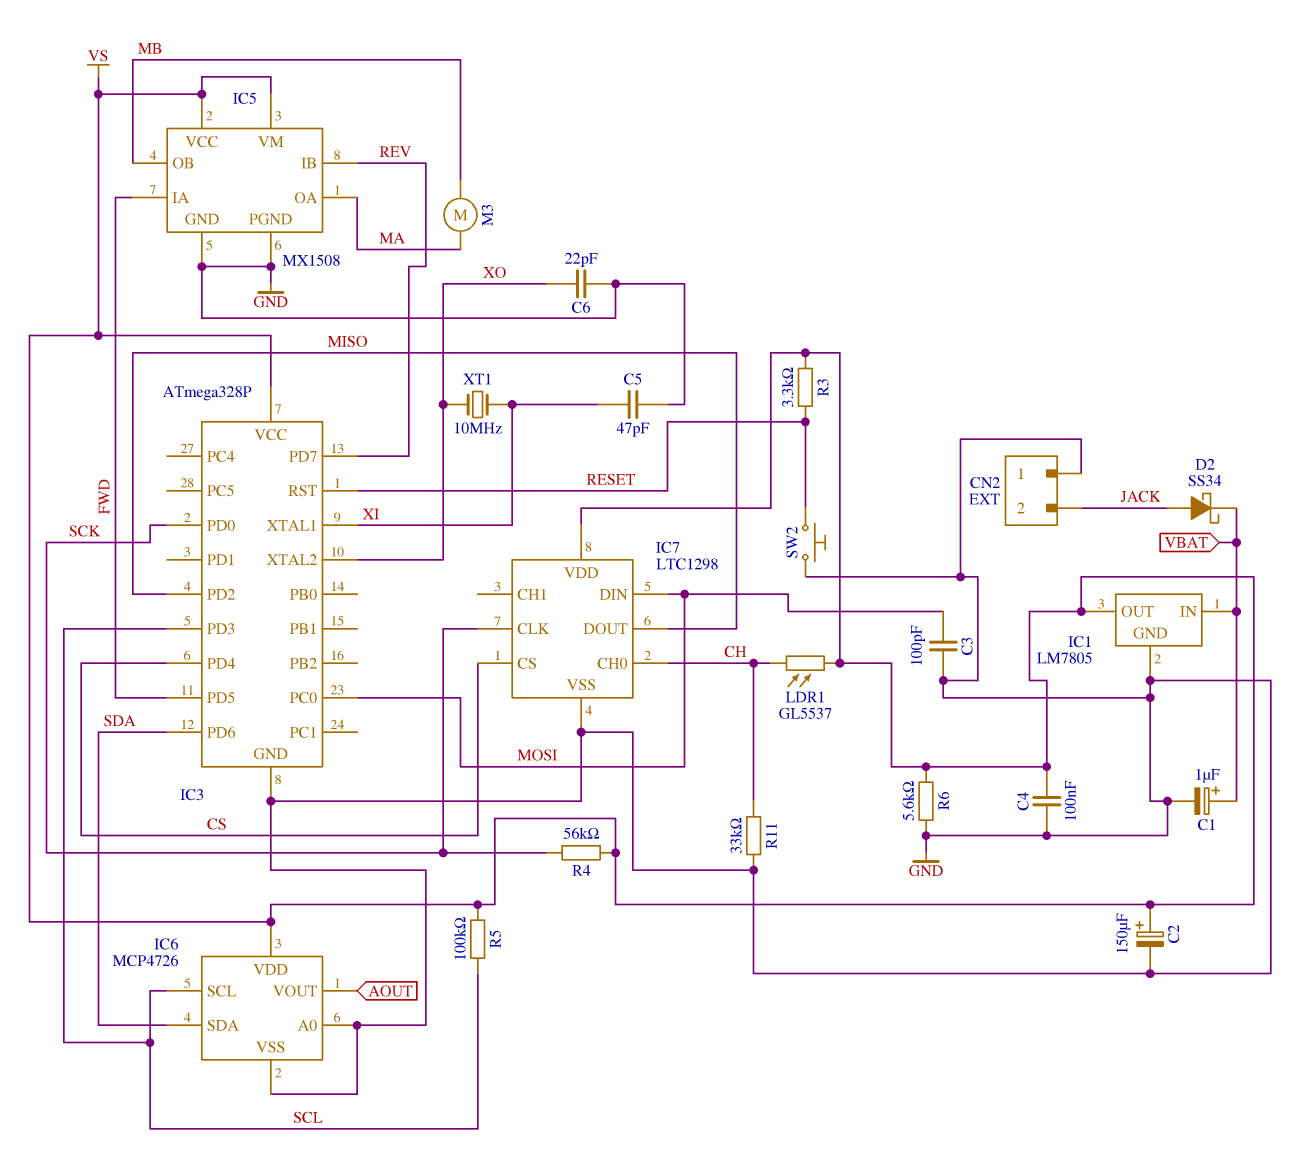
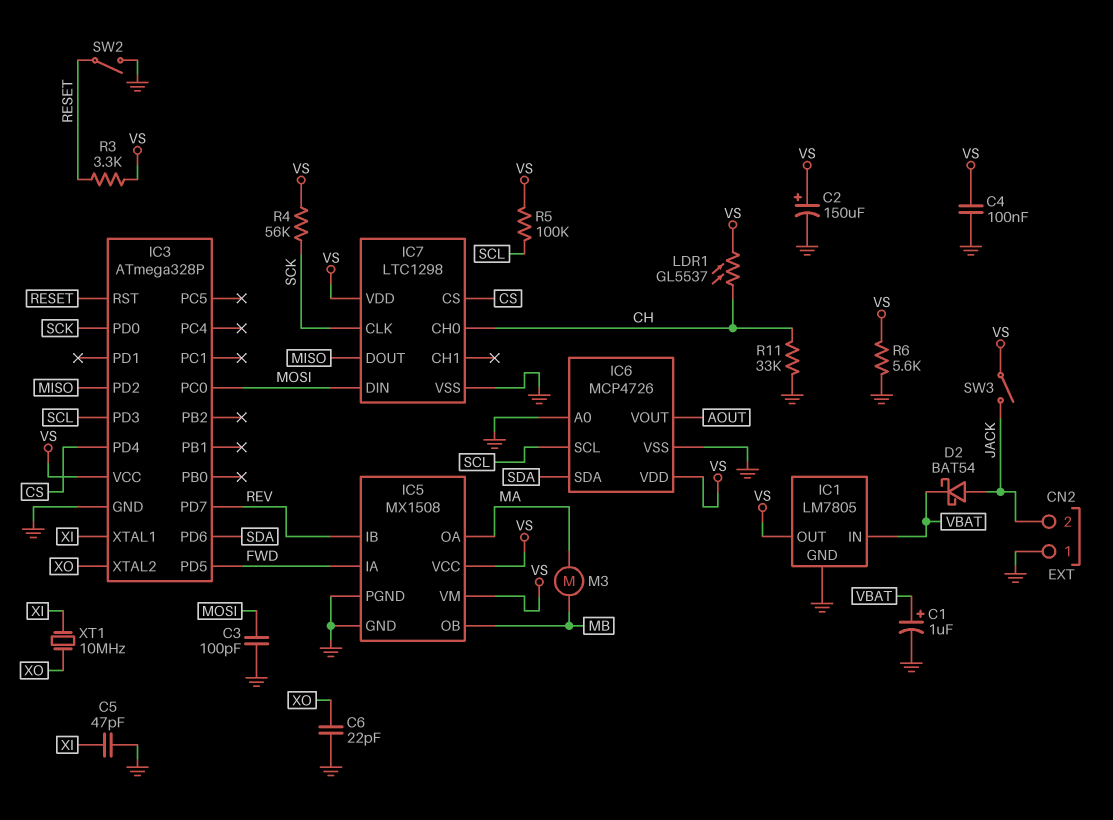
D2: schottky SS34 (A JACK, K VBAT) -> schottky BAT54 (A JACK, K VBAT)
SW2: button (GND, RESET) -> switch (GND, RESET)
SW3: none -> switch (JACK, VS)

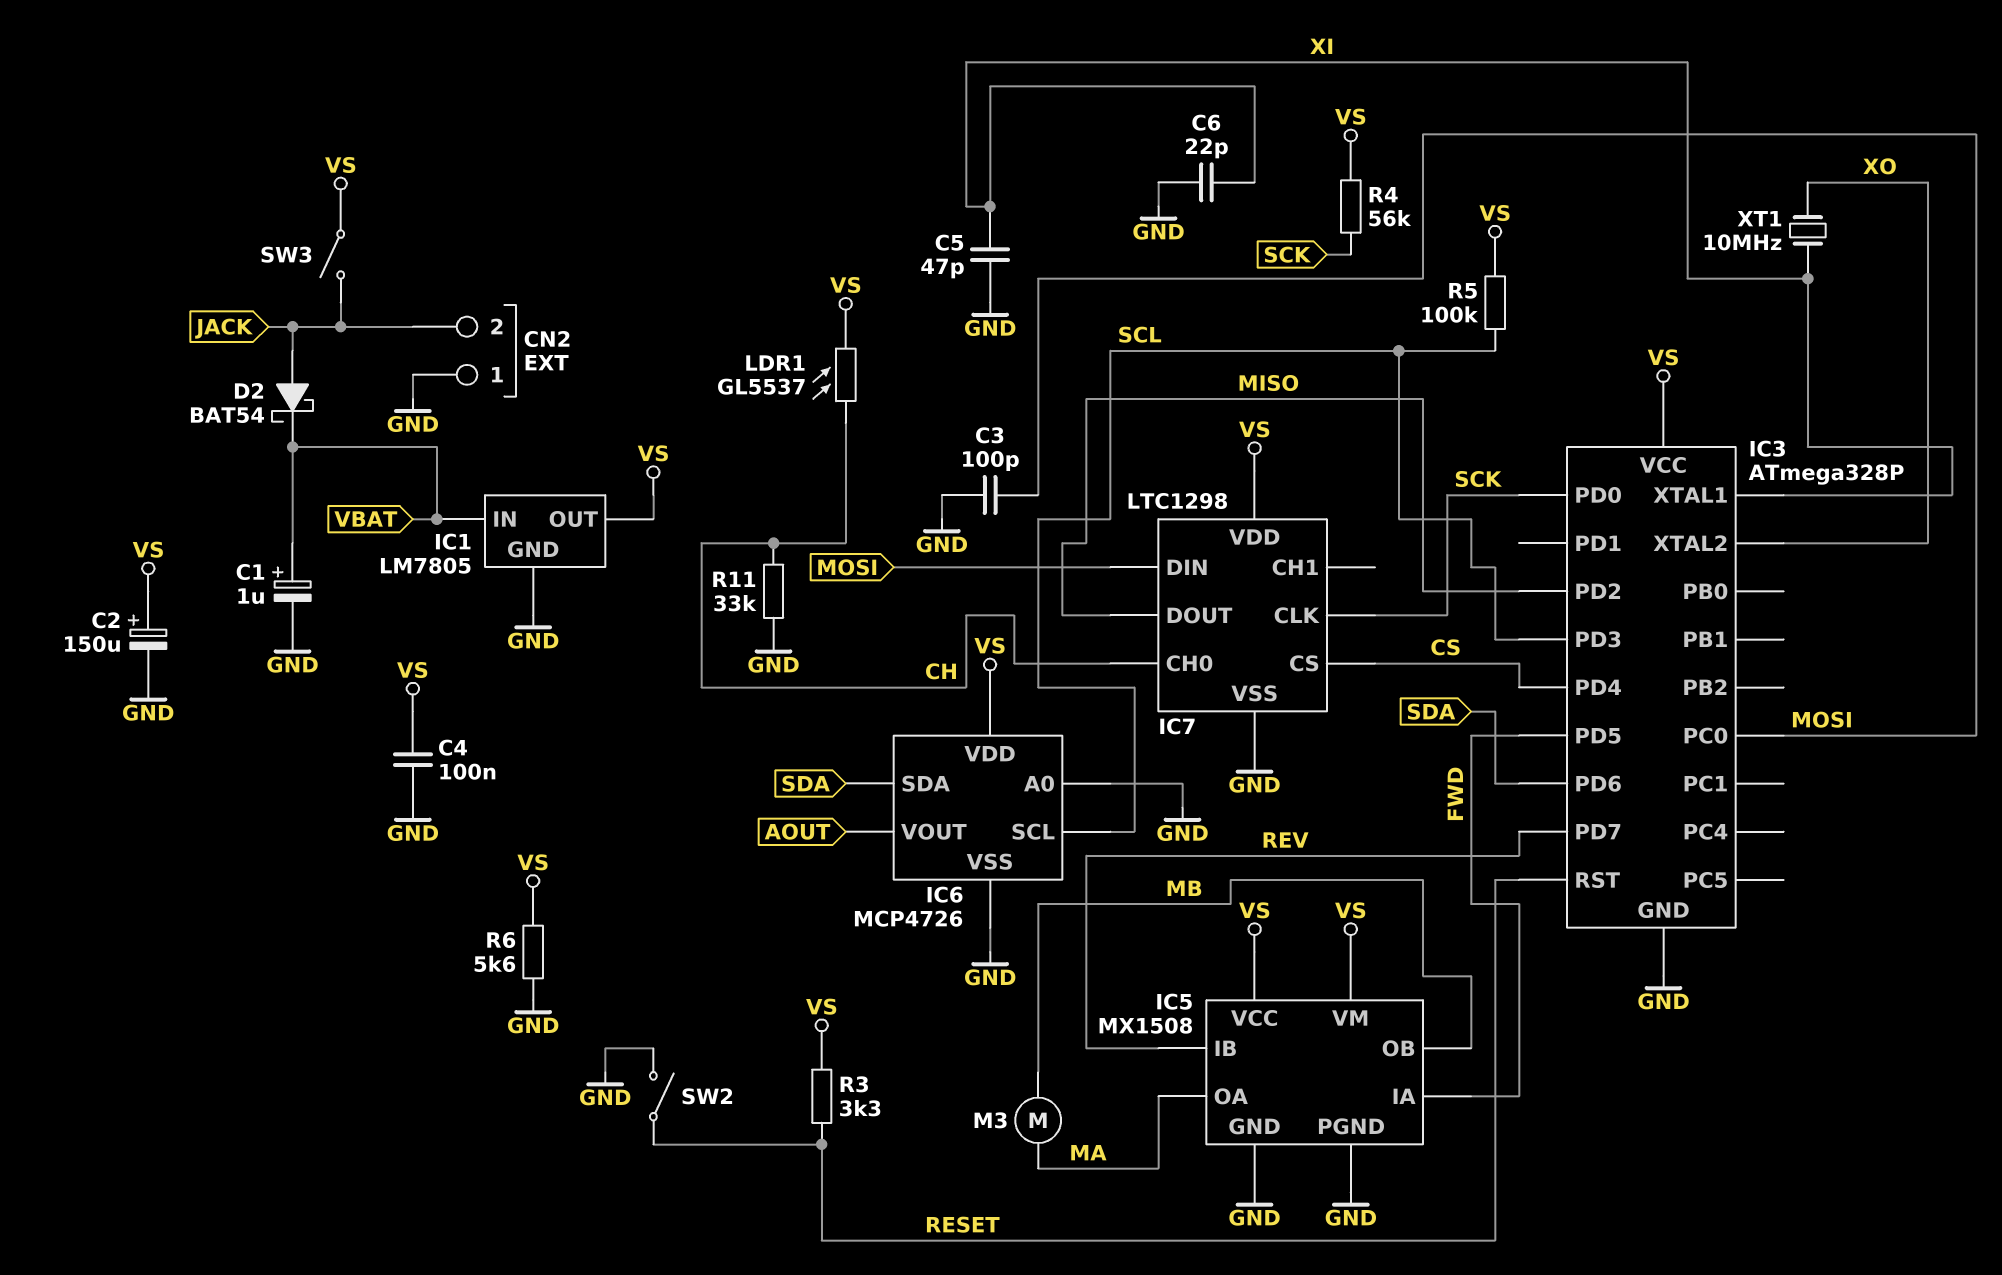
C6: 22pF (GND, XO) -> 22pF (GND, XI)

